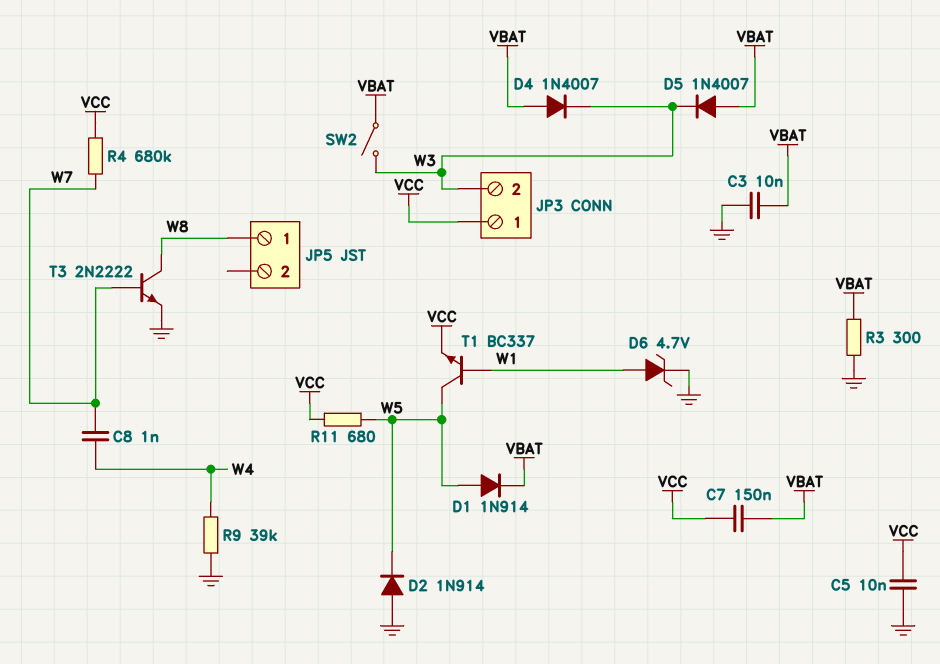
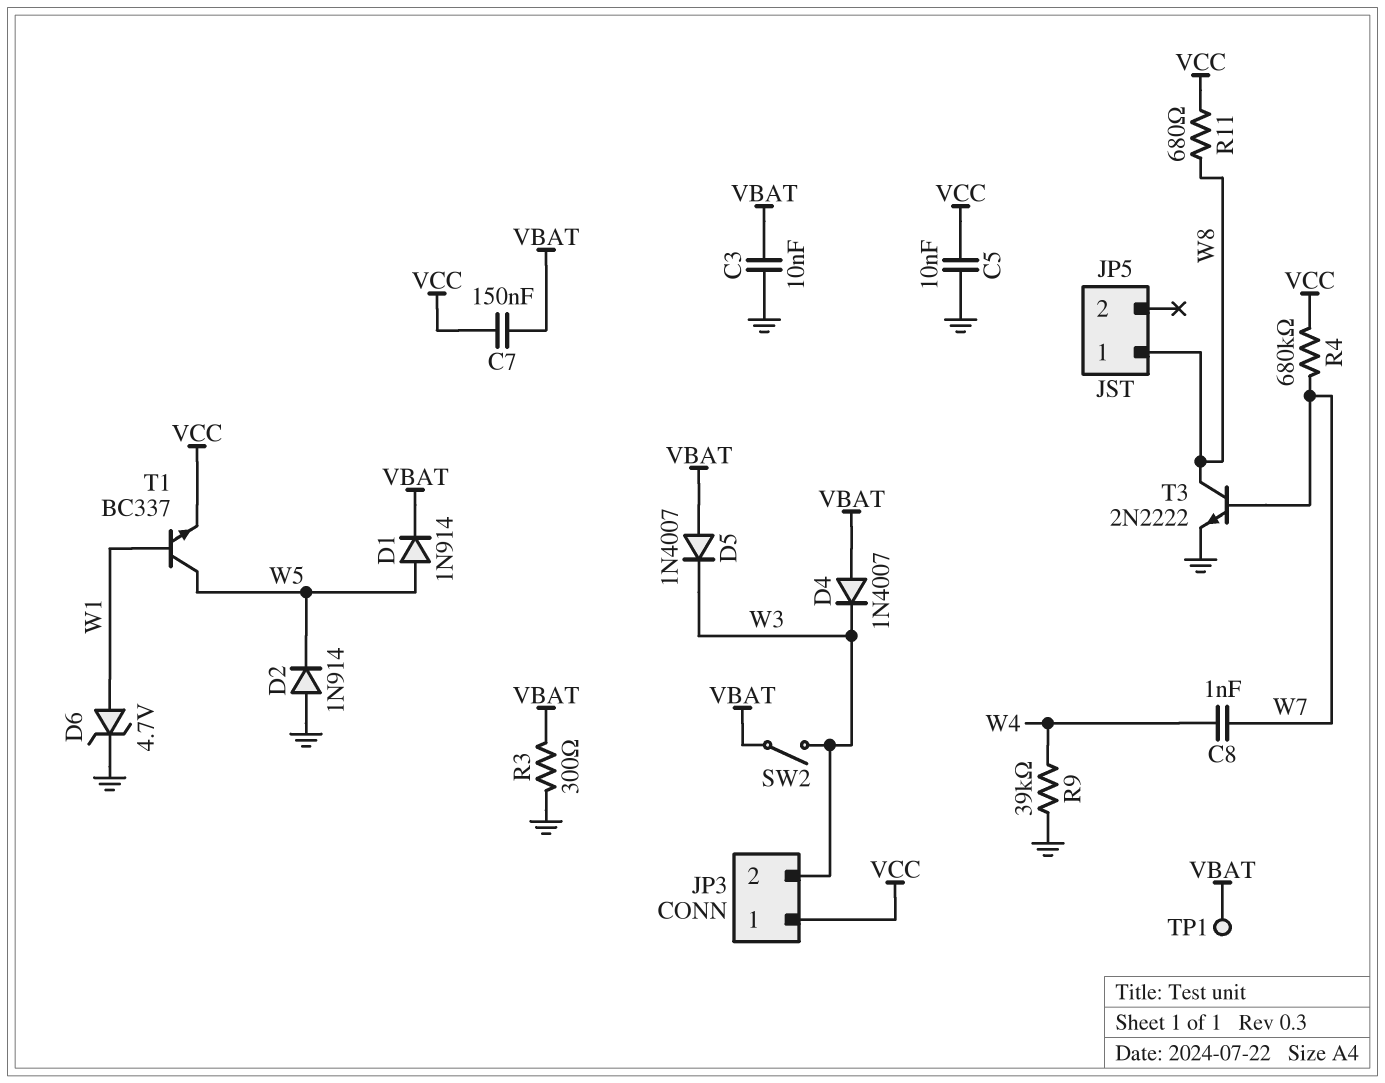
R11: 680 (VCC, W5) -> 680 (VCC, W8)
TP1: none -> test point (VBAT)

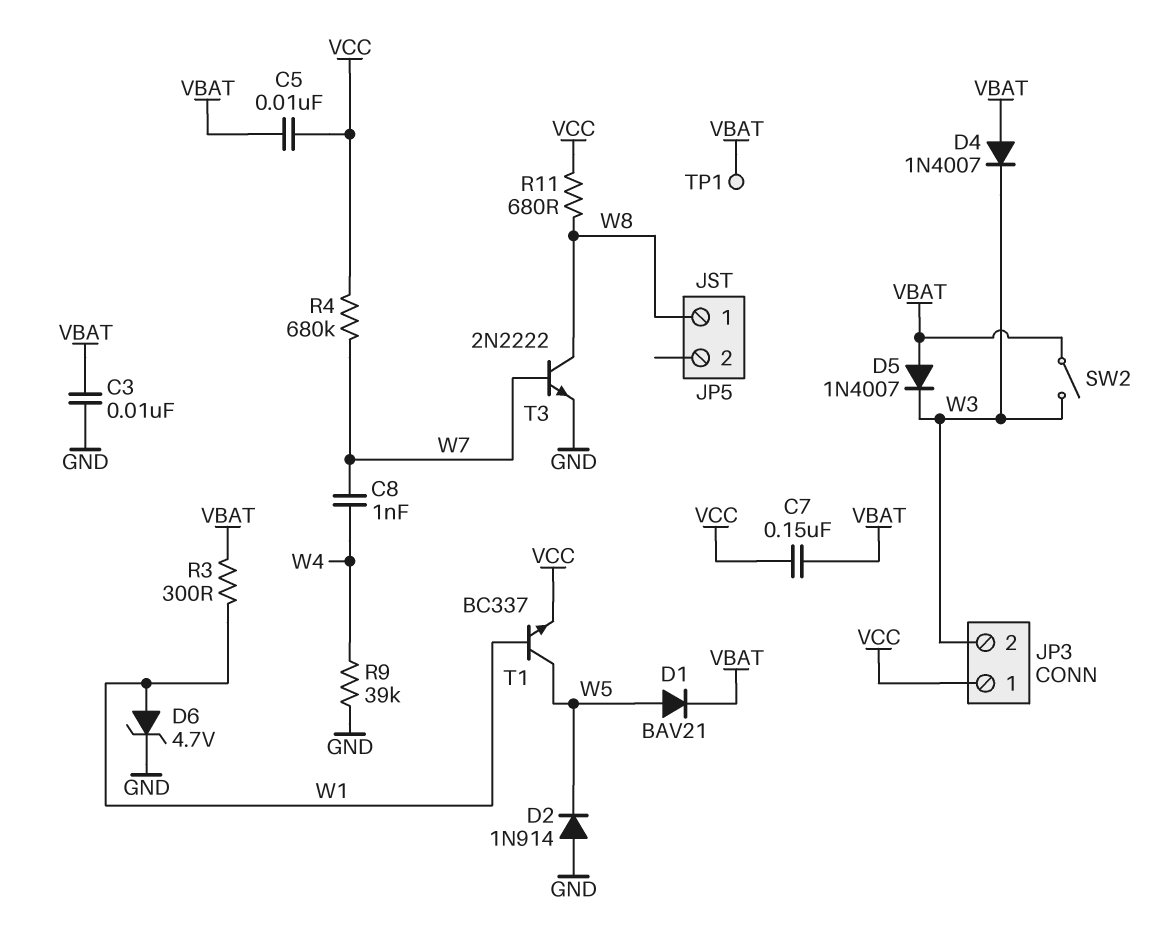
C5: 10nF (GND, VCC) -> 10nF (VBAT, VCC)
D1: diode 1N914 (A W5, K VBAT) -> diode BAV21 (A W5, K VBAT)
R3: 300 (GND, VBAT) -> 300 (VBAT, W1)

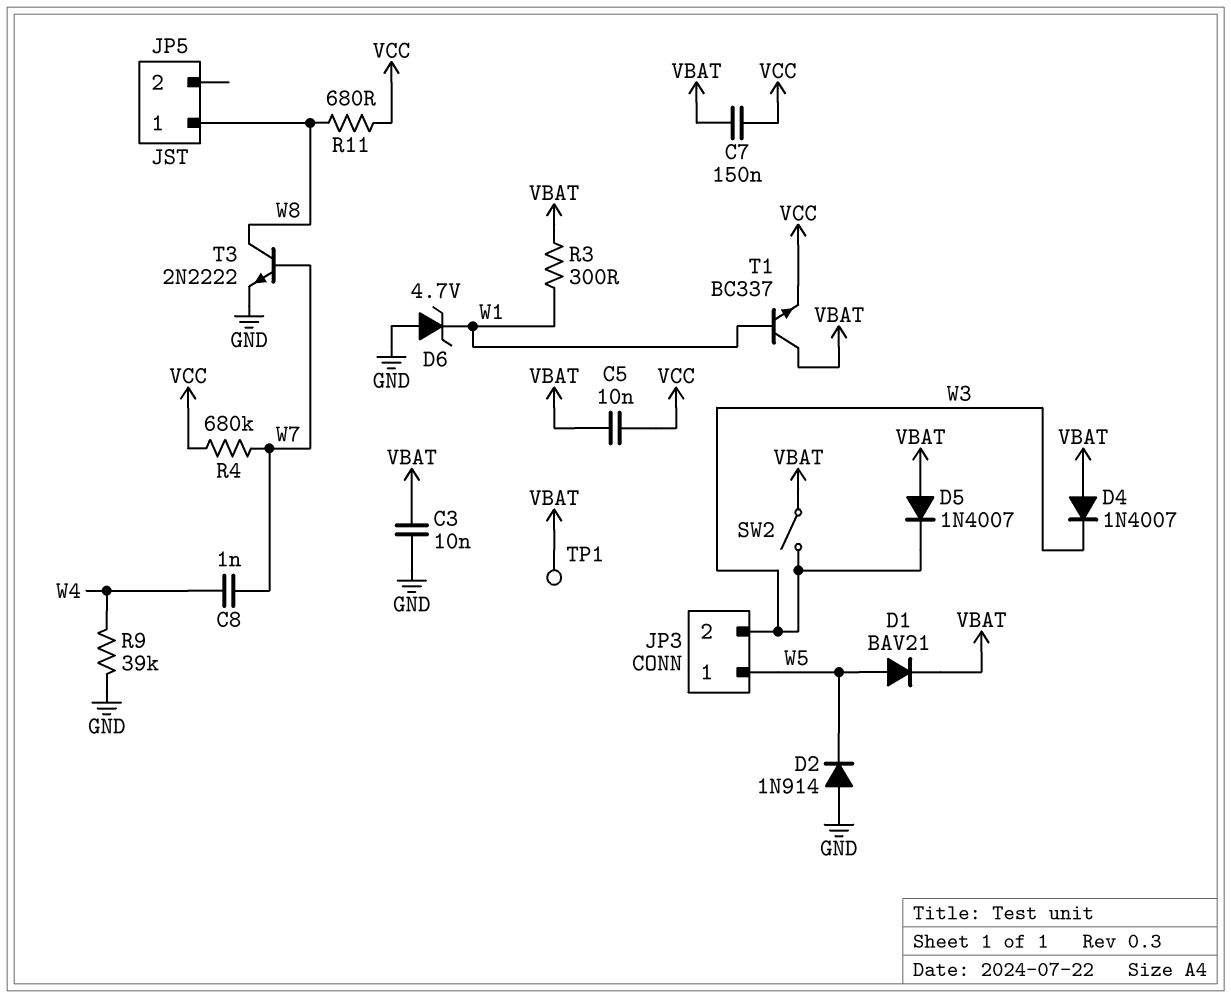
D6: zener 4.7V (A W1, K GND) -> zener 4.7V (A GND, K W1)
JP3 pin 1: VCC -> W5
T1: NPN BC337 (B W1, C W5, E VCC) -> NPN BC337 (B W1, C VBAT, E VCC)

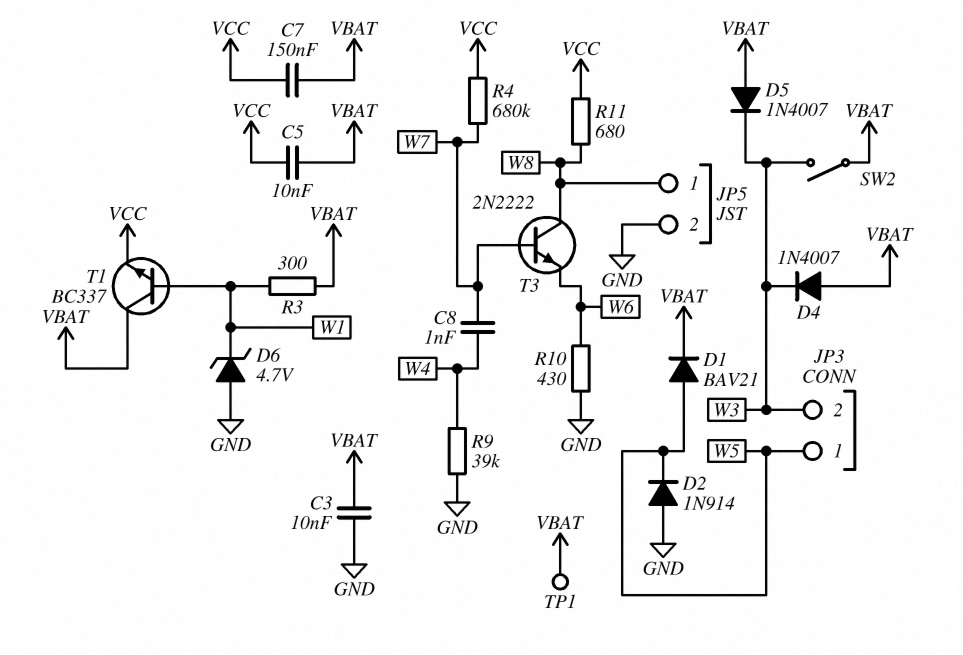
JP5 pin 2: none -> GND
R10: none -> 430 (GND, W6)
T3: NPN 2N2222 (B W7, C W8, E GND) -> NPN 2N2222 (B W7, C W8, E W6)

